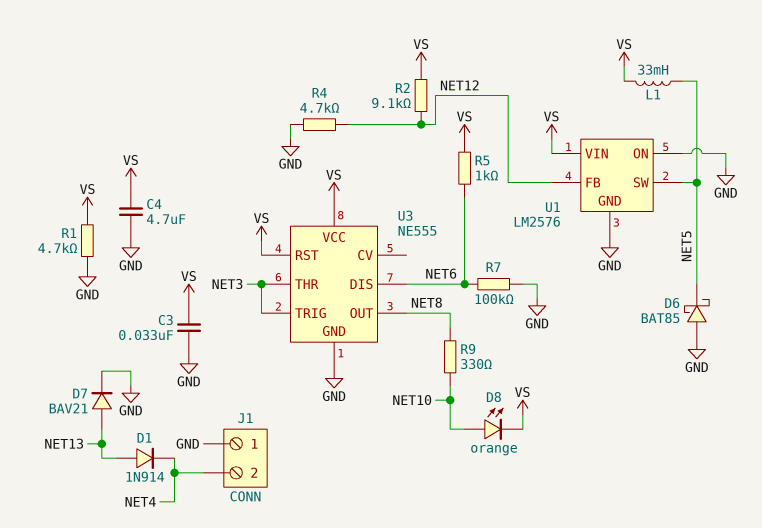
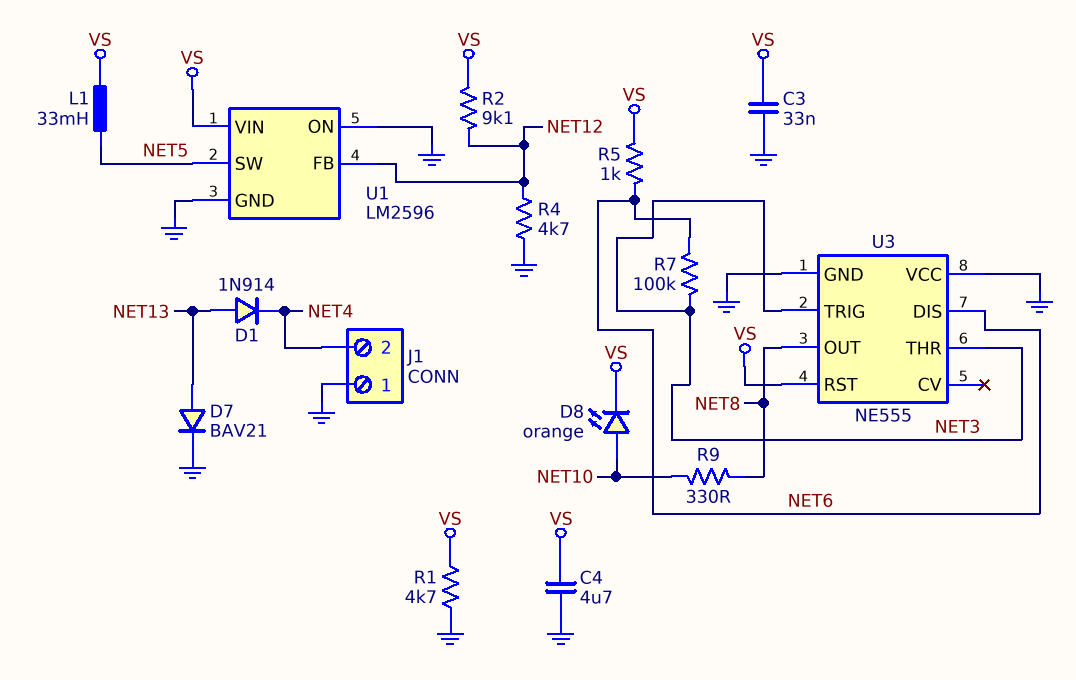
D6: schottky BAT85 (A GND, K NET5) -> none
R7: 100k (GND, NET6) -> 100k (NET3, NET6)
U1: LM2576 -> LM2596
U3 pin VCC: VS -> GND

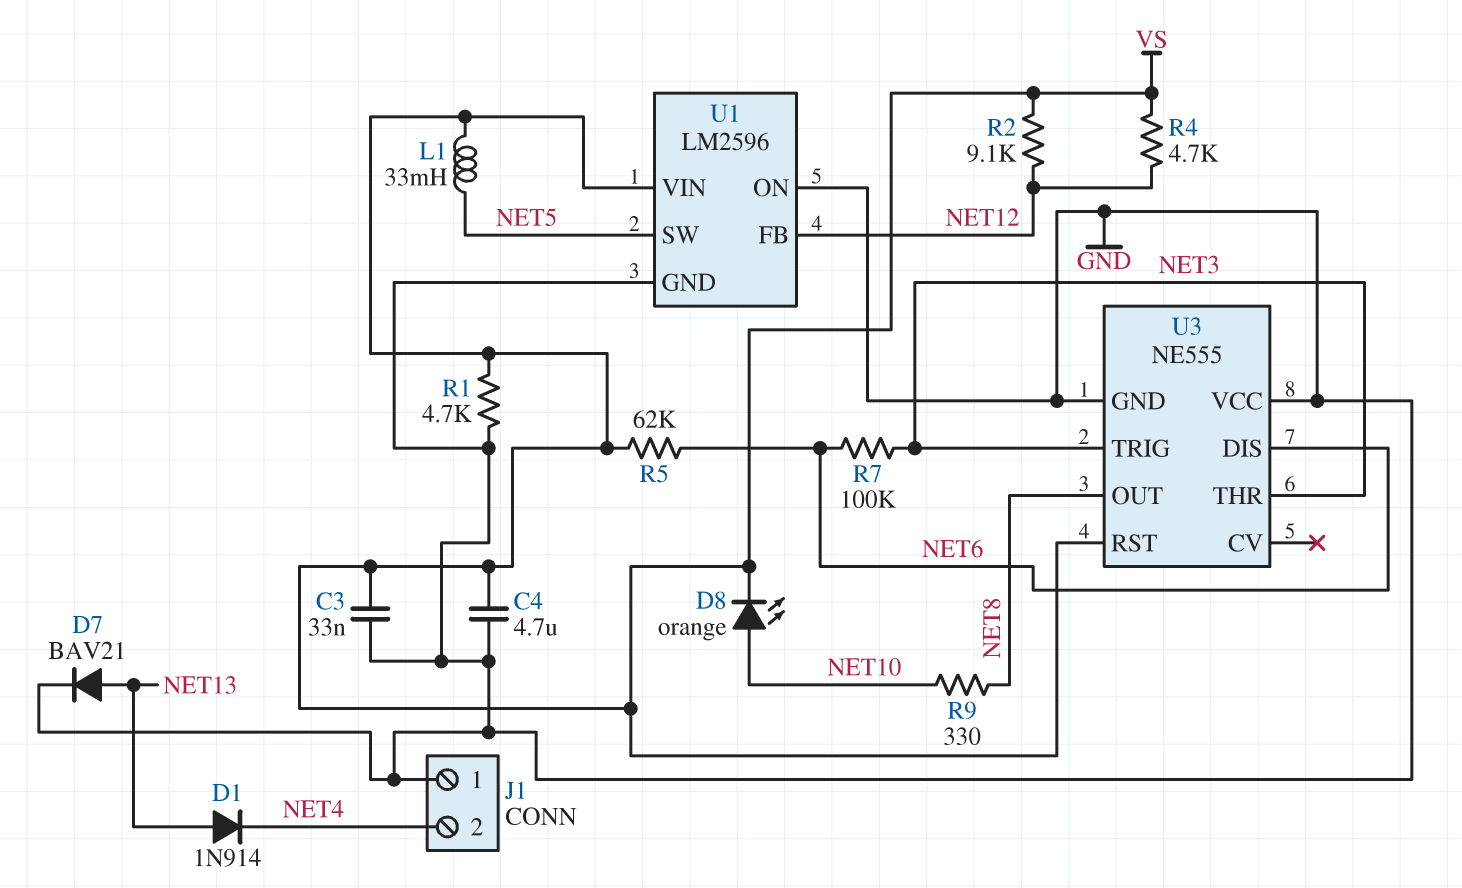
R4: 4.7k (GND, NET12) -> 4.7k (NET12, VS)
R5: 1k (NET6, VS) -> 62k (NET6, VS)

